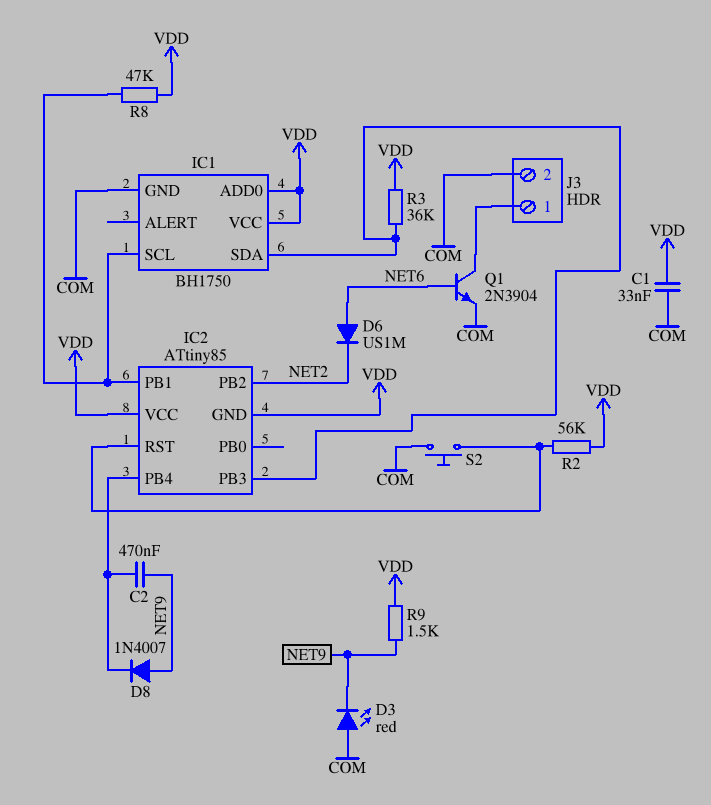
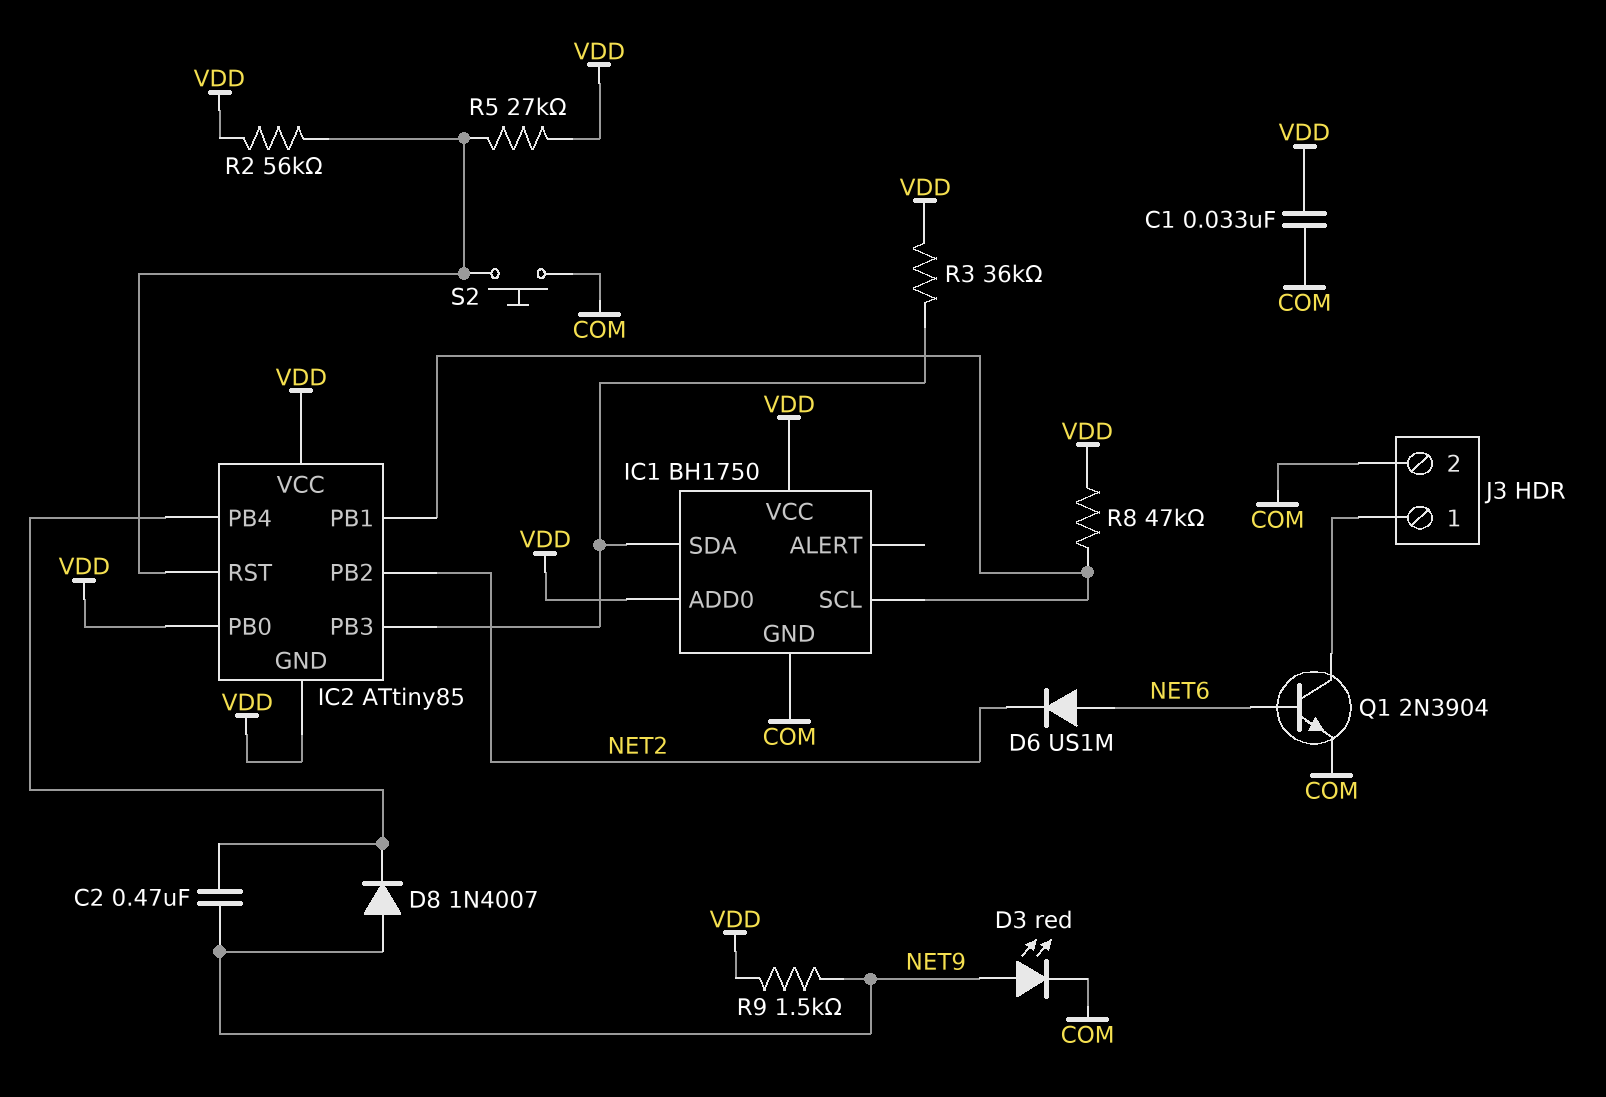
D3: LED red (A COM, K NET9) -> LED red (A NET9, K COM)
IC2 pin PB0: none -> VDD
R5: none -> 27k (IC2/RST, VDD)

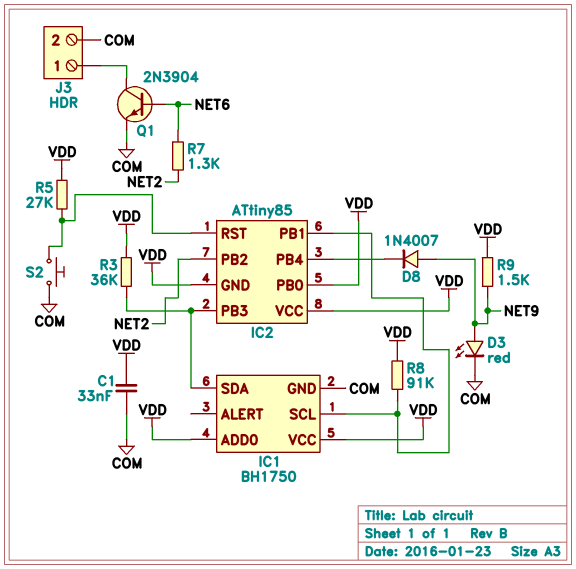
C2: 470nF (IC2/PB4, NET9) -> none
D6: diode US1M (A NET6, K NET2) -> none
R2: 56k (IC2/RST, VDD) -> none
R7: none -> 1.3k (NET2, NET6)
R8: 47k (IC1/SCL, VDD) -> 91k (IC1/SCL, VDD)

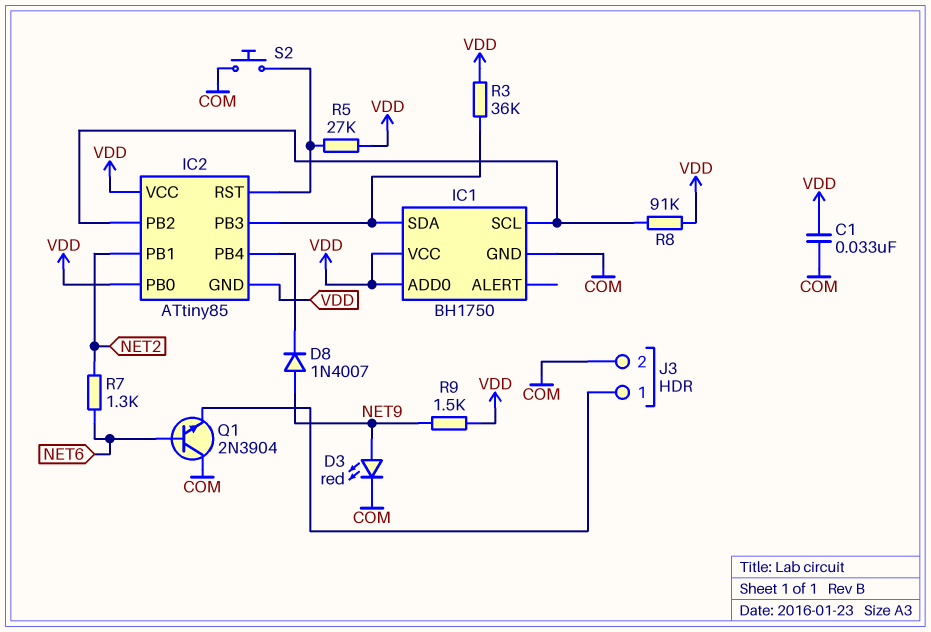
IC2 pin PB1: IC1/SCL -> NET2
IC2 pin PB2: NET2 -> IC1/SCL
Q1: NPN 2N3904 (B NET6, C J3/1, E COM) -> NPN 2N3904 (B NET6, C COM, E J3/1)

